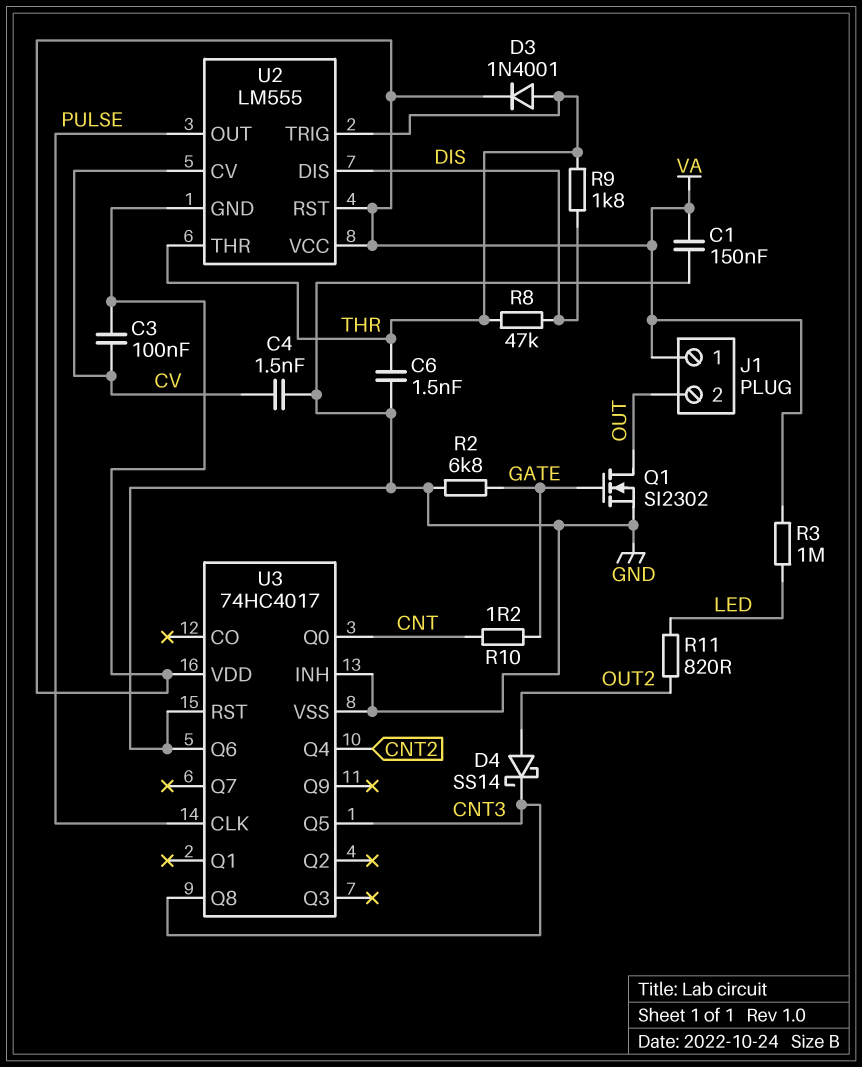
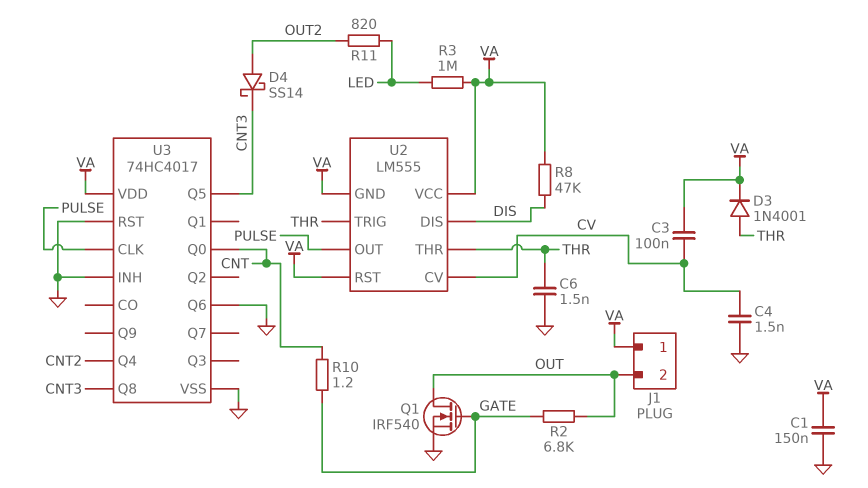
Q1: NMOS SI2302 (G GATE, D OUT, S GND) -> NMOS IRF540 (G GATE, D OUT, S GND)
R2: 6.8k (GATE, GND) -> 6.8k (GATE, OUT)
R8: 47k (DIS, THR) -> 47k (DIS, VA)
R9: 1.8k (DIS, THR) -> none

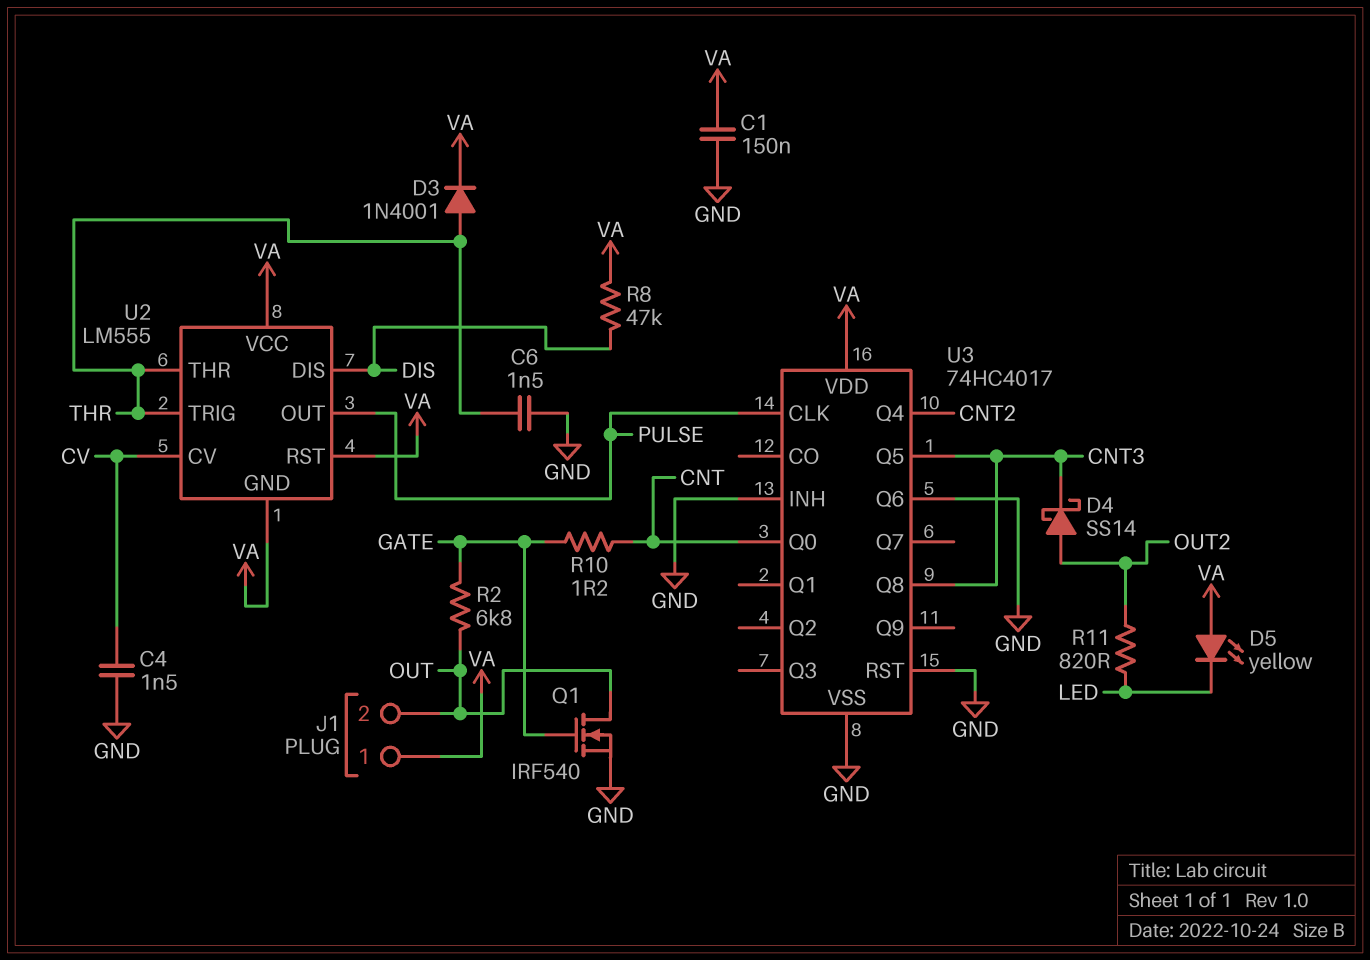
C3: 100nF (CV, VA) -> none
D5: none -> LED yellow (A VA, K LED)
R3: 1M (LED, VA) -> none

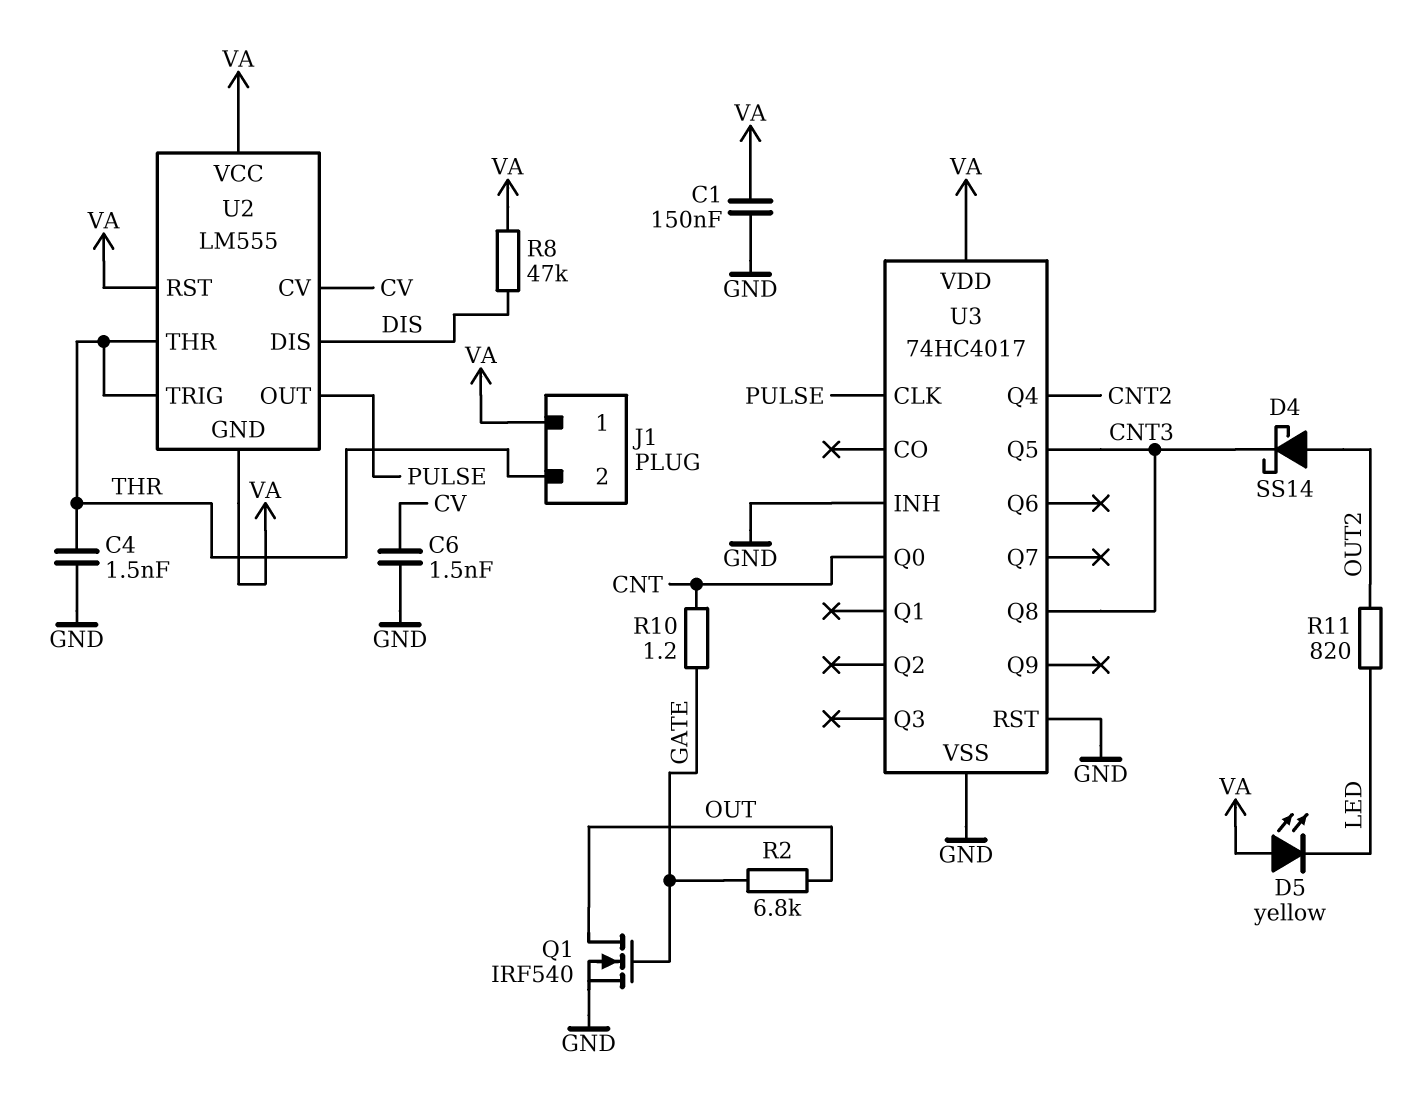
C4: 1.5nF (CV, GND) -> 1.5nF (GND, THR)
C6: 1.5nF (GND, THR) -> 1.5nF (CV, GND)
D3: diode 1N4001 (A THR, K VA) -> none
J1 pin 2: OUT -> THR
U3 pin Q6: GND -> none

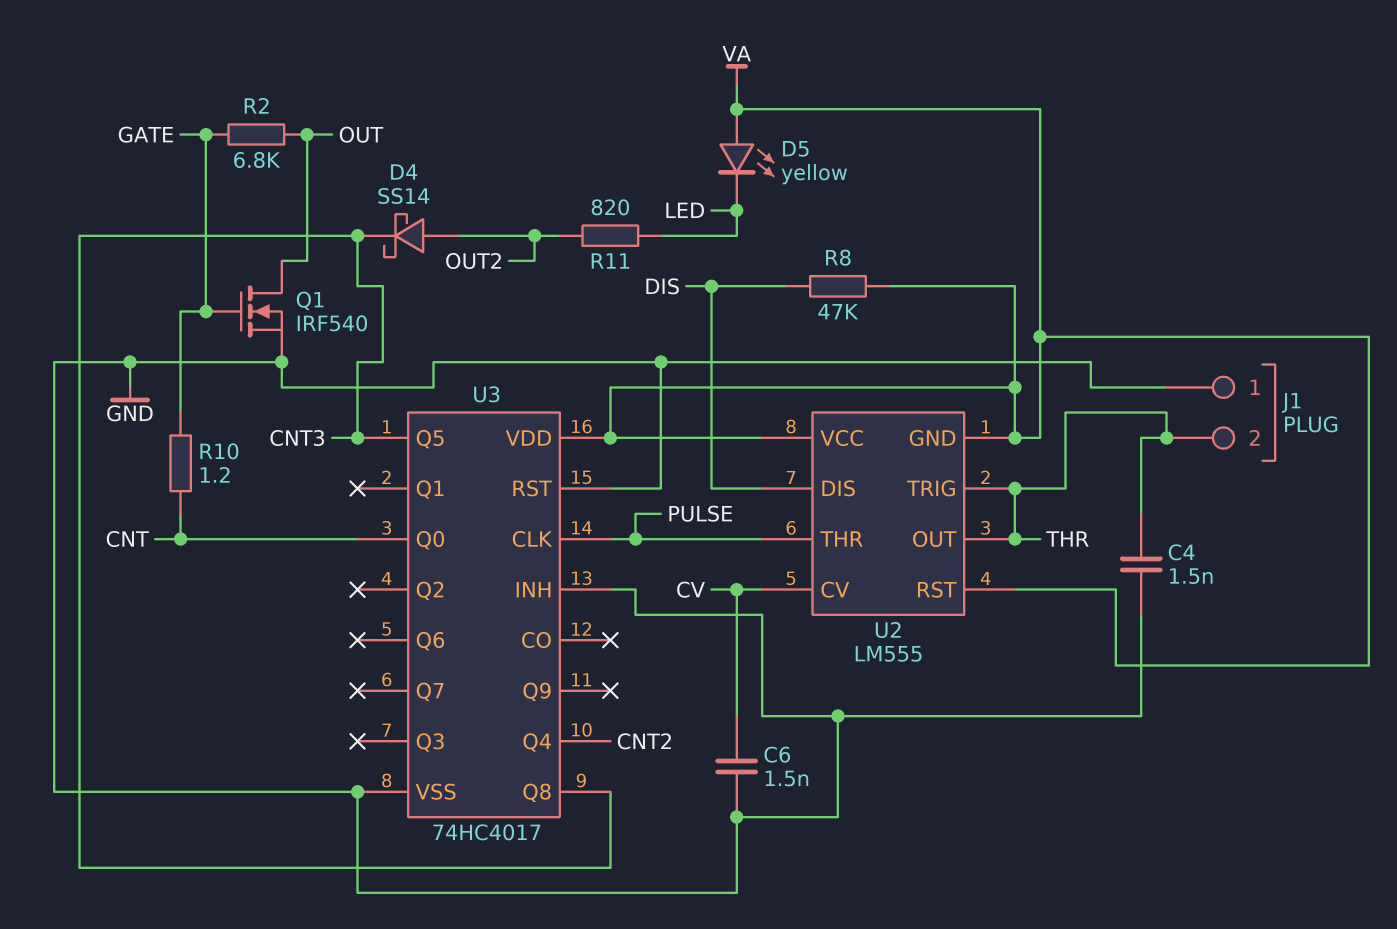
C1: 150nF (GND, VA) -> none
J1 pin 1: VA -> GND
U2 pin OUT: PULSE -> THR
U2 pin THR: THR -> PULSE

